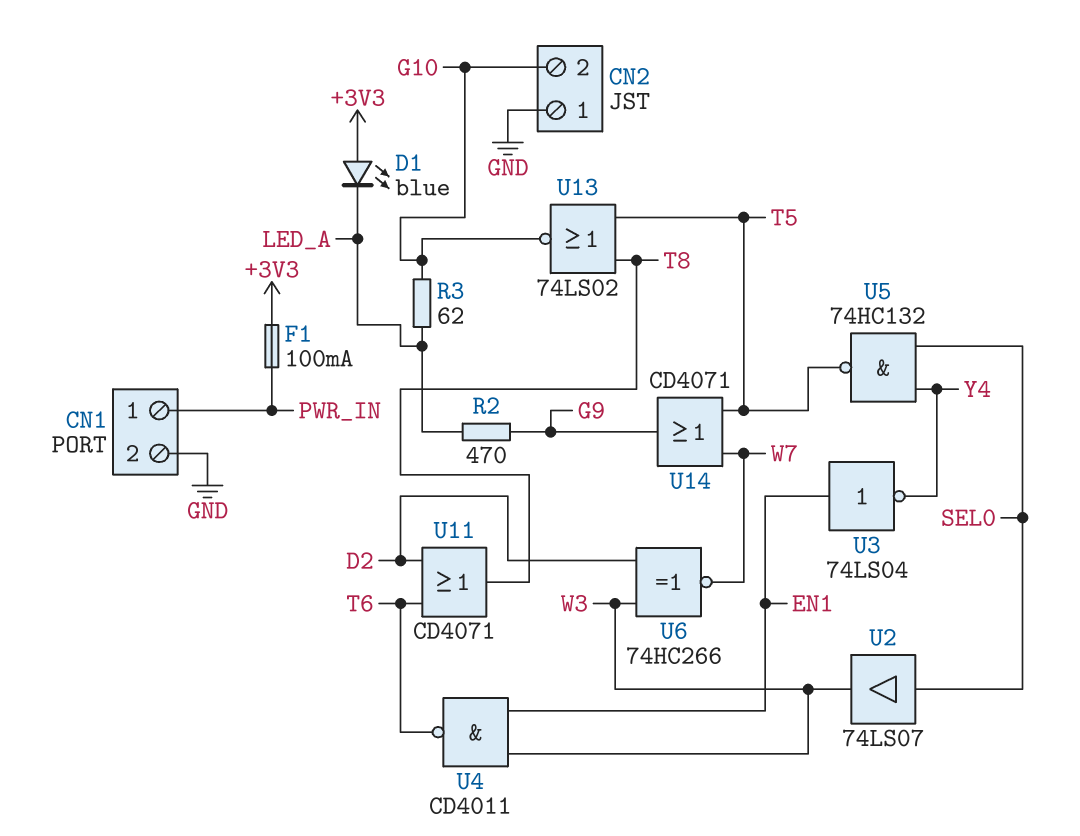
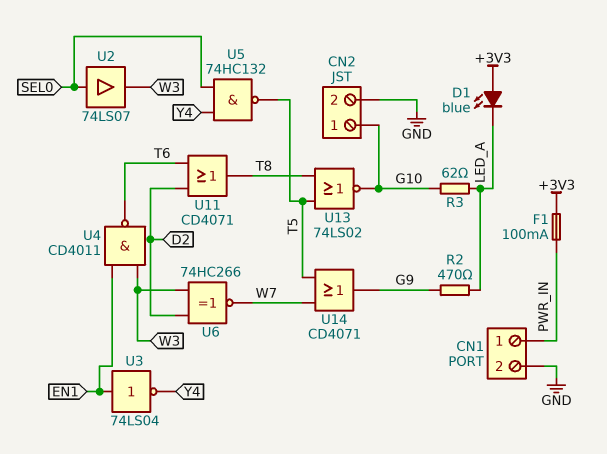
CN2 pin 1: GND -> G10
CN2 pin 2: G10 -> GND

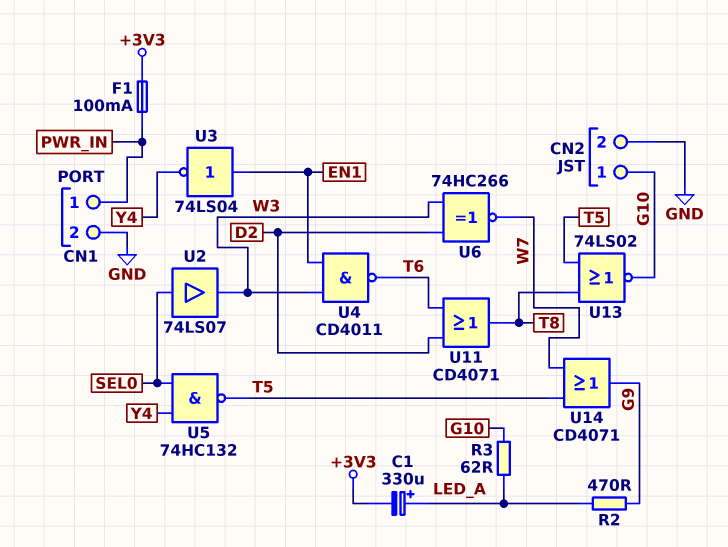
C1: none -> 330uF (plus LED_A, minus +3V3)
D1: LED blue (A +3V3, K LED_A) -> none

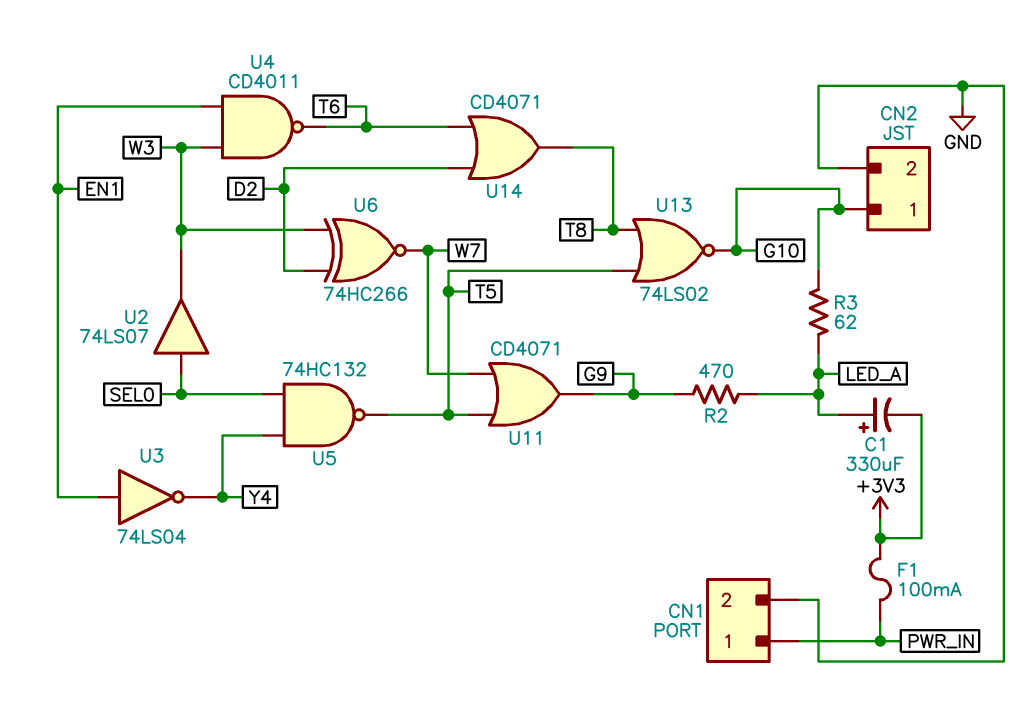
U11: OR CD4071 (in D2, in T6, out T8) -> OR CD4071 (in T5, in W7, out G9)
U14: OR CD4071 (in T5, in W7, out G9) -> OR CD4071 (in D2, in T6, out T8)

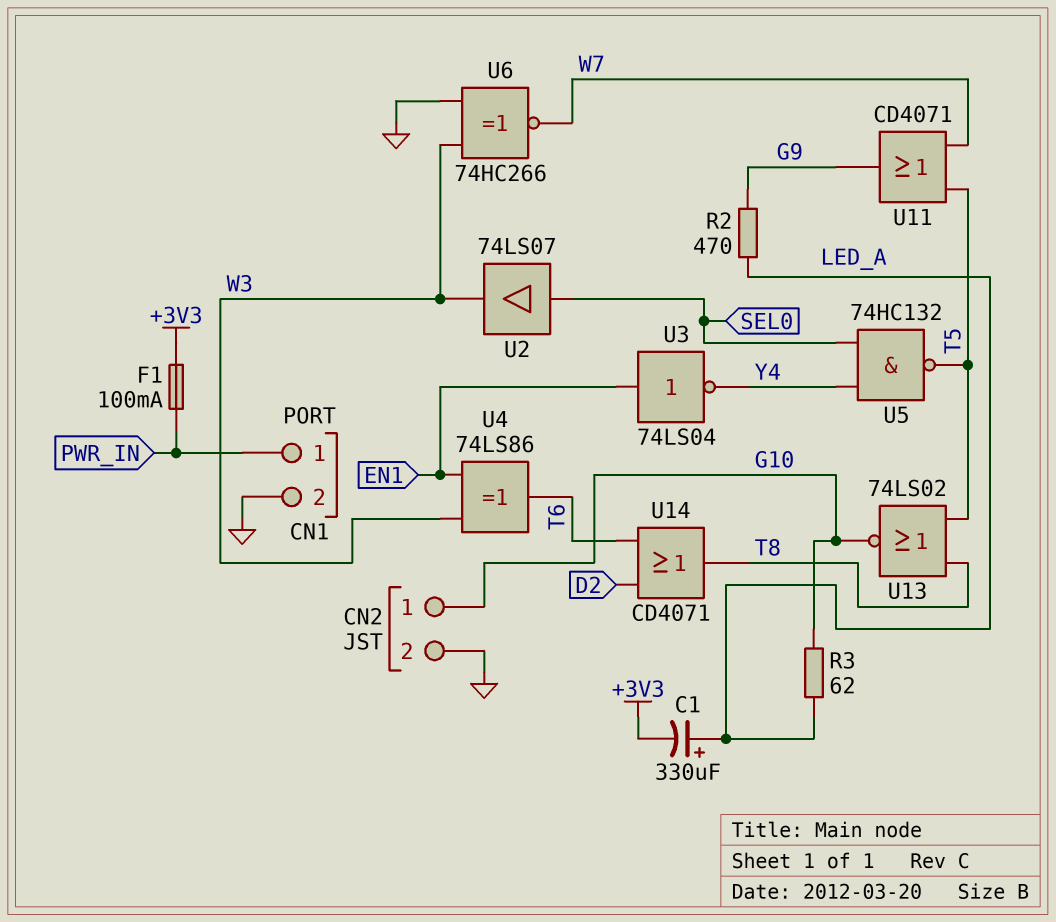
U4: NAND CD4011 (in EN1, in W3, out T6) -> XOR 74LS86 (in EN1, in W3, out T6)
U6: XNOR 74HC266 (in D2, in W3, out W7) -> XNOR 74HC266 (in GND, in W3, out W7)

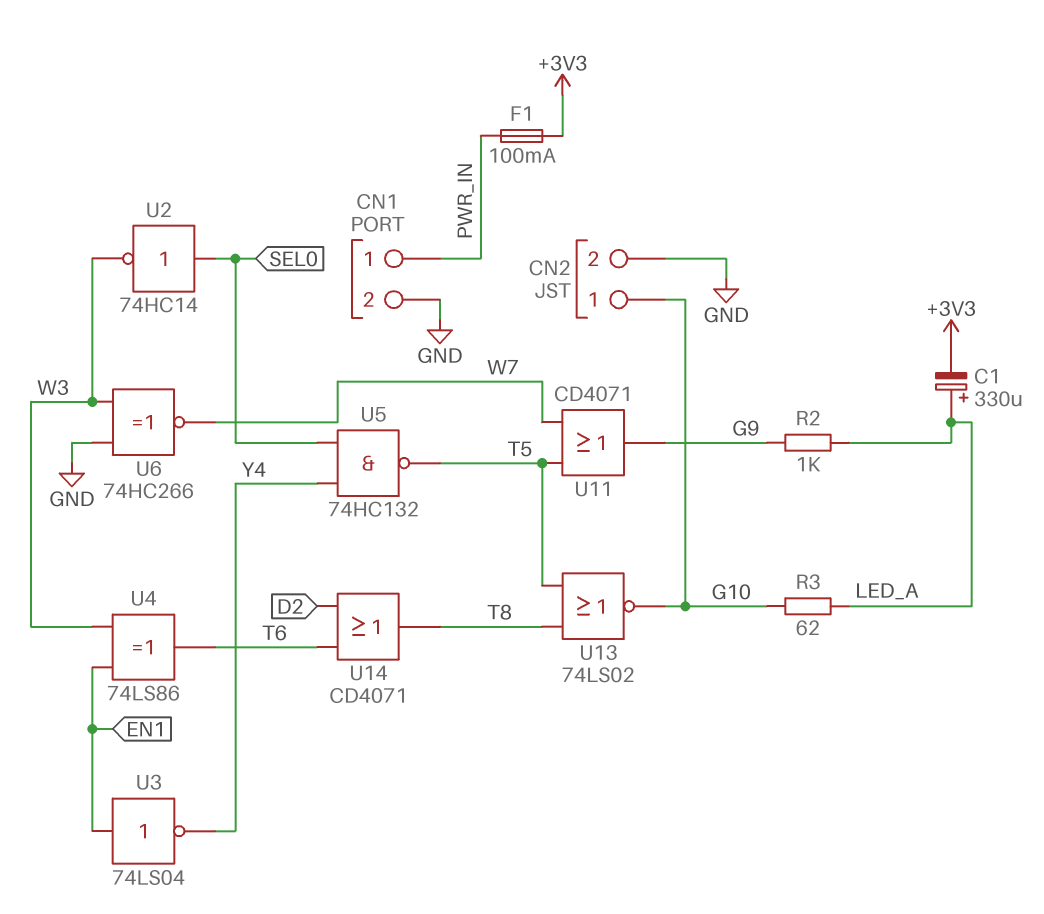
R2: 470 (G9, LED_A) -> 1k (G9, LED_A)
U2: buffer 74LS07 (in SEL0, out W3) -> NOT 74HC14 (in SEL0, out W3)

